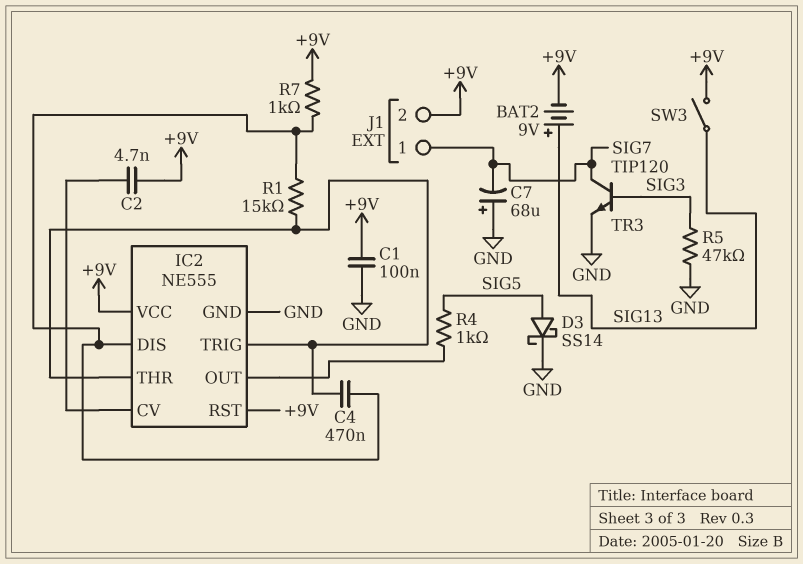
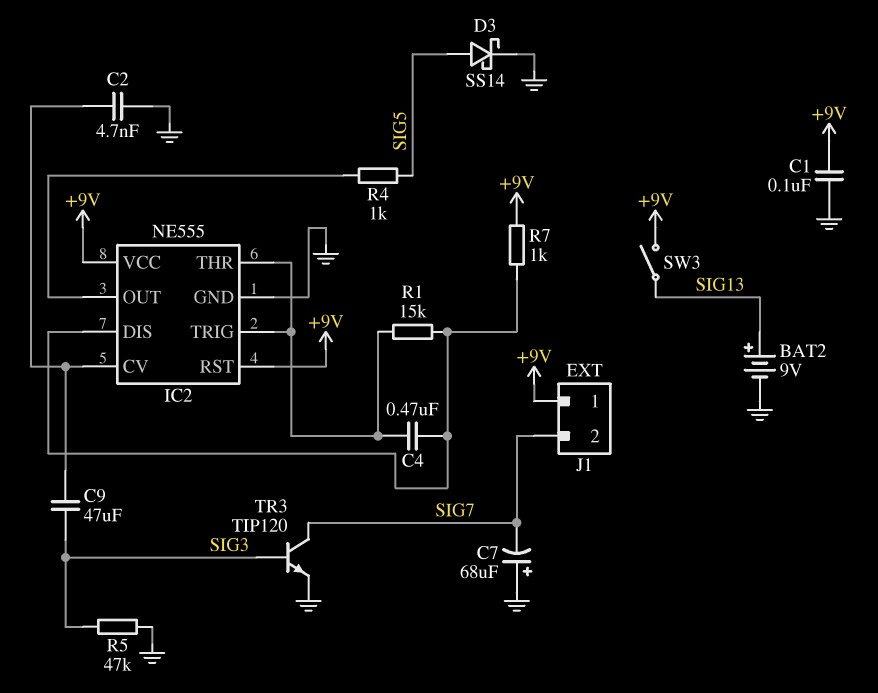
BAT2: 9V (plus SIG13, minus +9V) -> 9V (plus SIG13, minus GND)
C2: 4.7nF (+9V, IC2/CV) -> 4.7nF (GND, IC2/CV)
C9: none -> 47uF (IC2/CV, SIG3)
J1 pin 1: SIG7 -> +9V
J1 pin 2: +9V -> SIG7

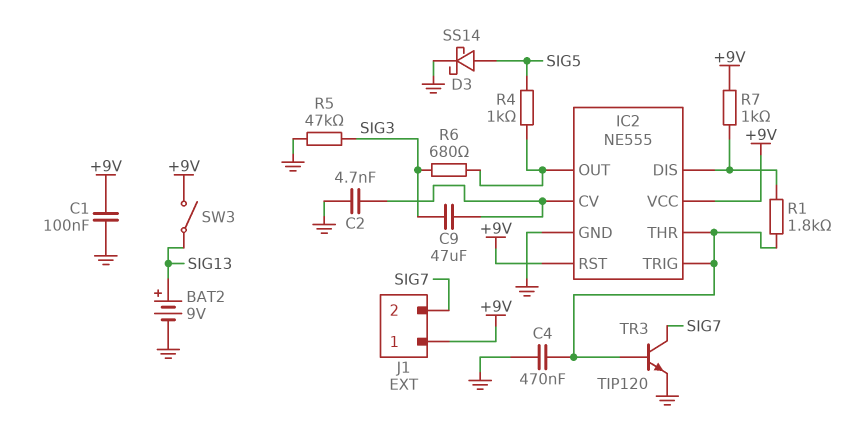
C4: 470nF (IC2/DIS, IC2/THR) -> 470nF (GND, IC2/THR)
C7: 68uF (plus GND, minus SIG7) -> none
R1: 15k (IC2/DIS, IC2/THR) -> 1.8k (IC2/DIS, IC2/THR)
R6: none -> 680 (IC2/OUT, SIG3)
TR3: NPN TIP120 (B SIG3, C SIG7, E GND) -> NPN TIP120 (B IC2/THR, C SIG7, E GND)

